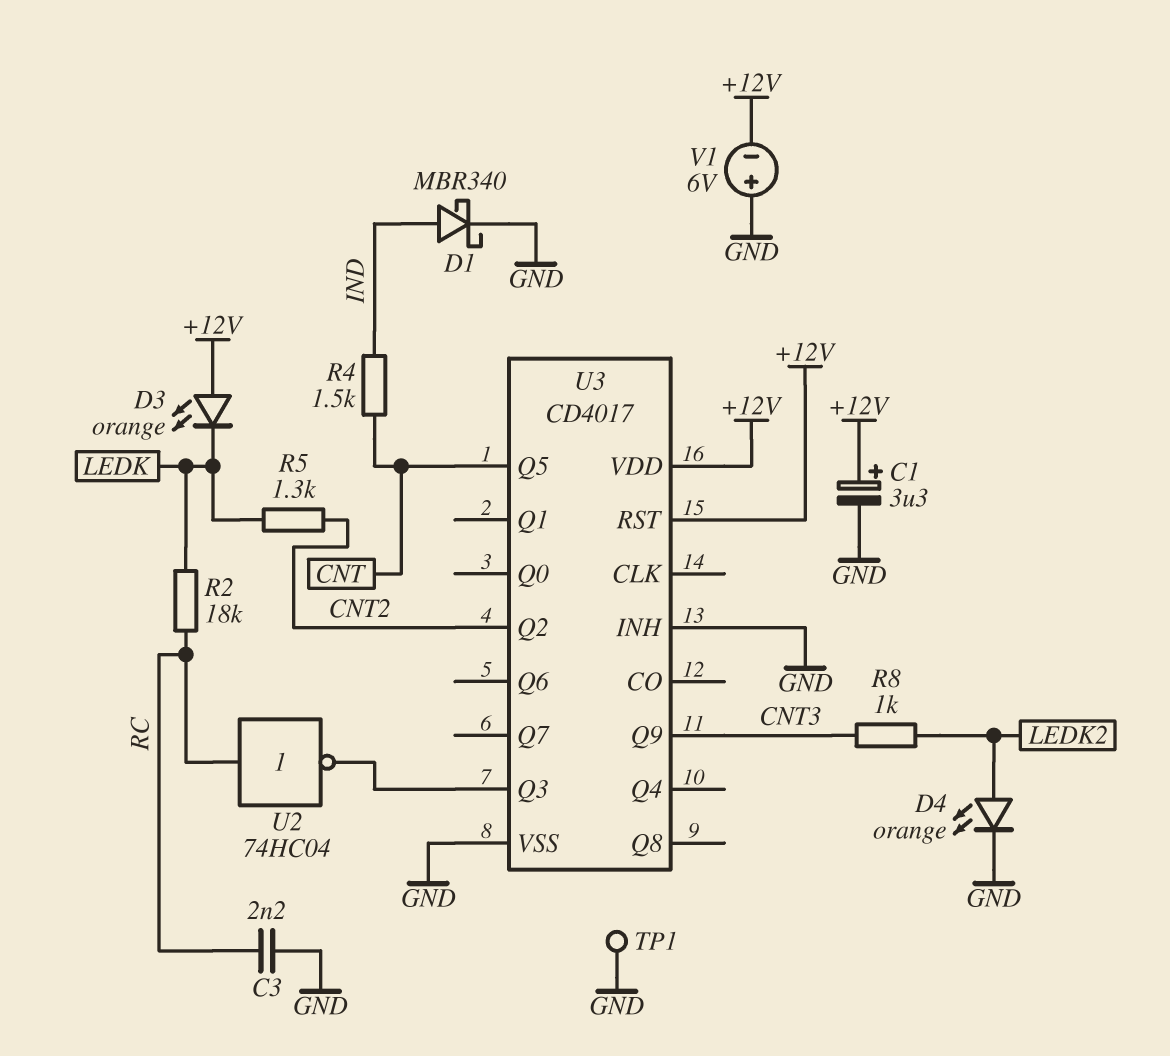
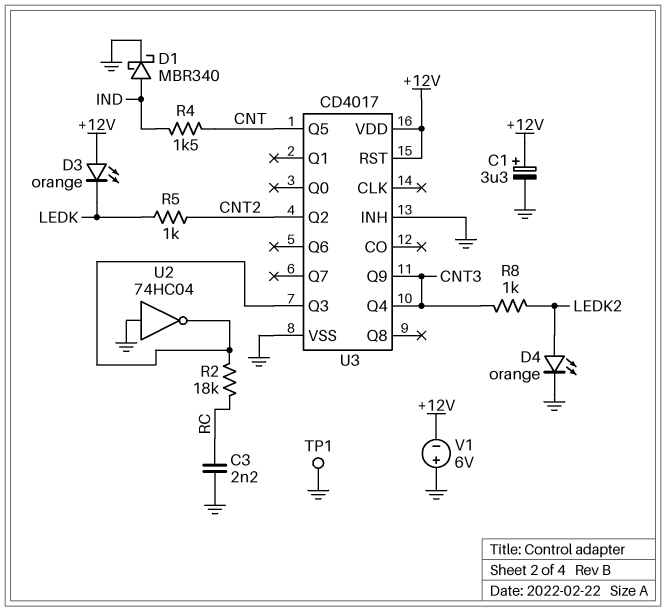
R2: 18k (LEDK, RC) -> 18k (RC, U3/Q3)
R5: 1.3k (CNT2, LEDK) -> 1k (CNT2, LEDK)
U2: NOT 74HC04 (in RC, out U3/Q3) -> NOT 74HC04 (in GND, out U3/Q3)
U3 pin Q4: none -> CNT3

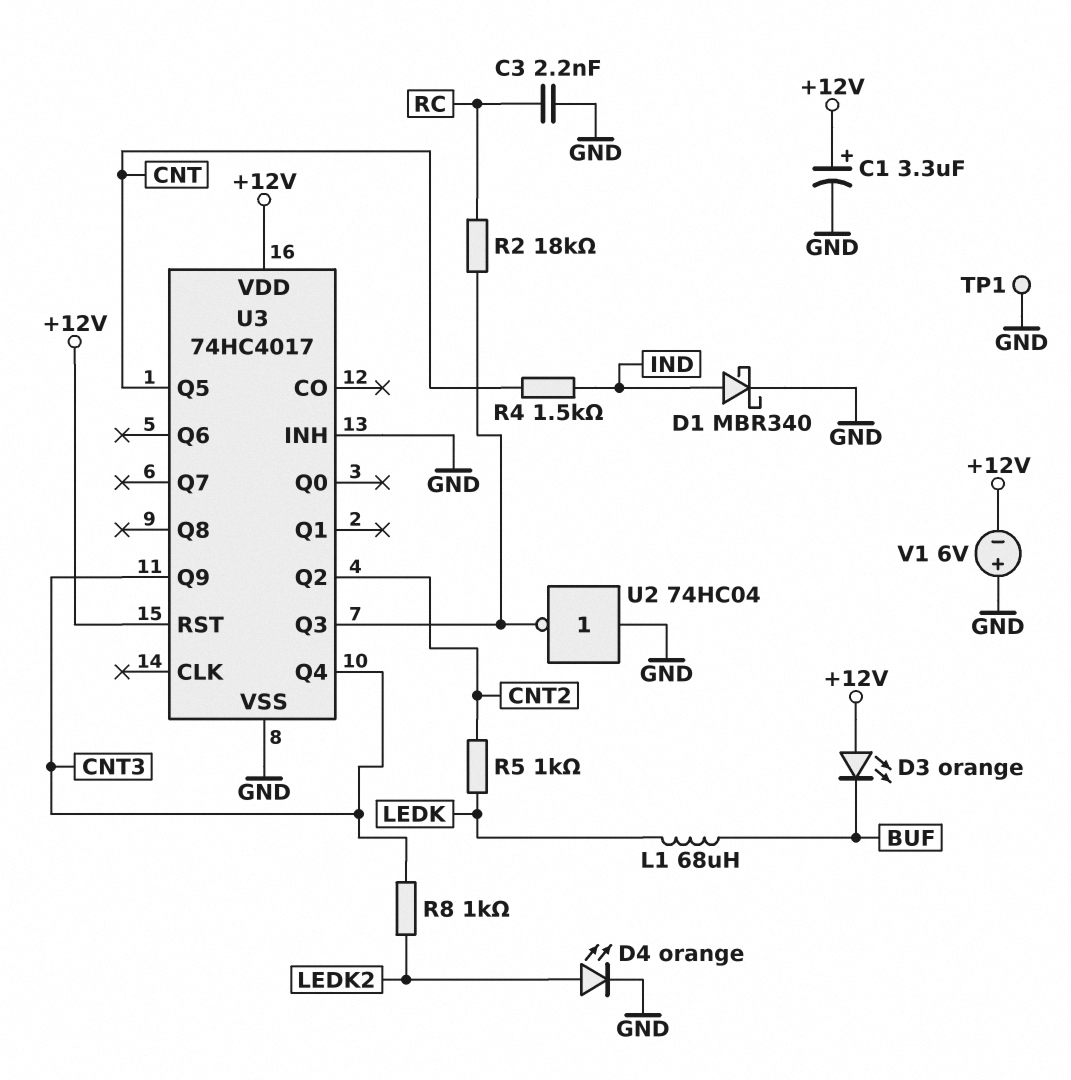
D3: LED orange (A +12V, K LEDK) -> LED orange (A +12V, K BUF)
L1: none -> 68uH (BUF, LEDK)
U3: CD4017 -> 74HC4017

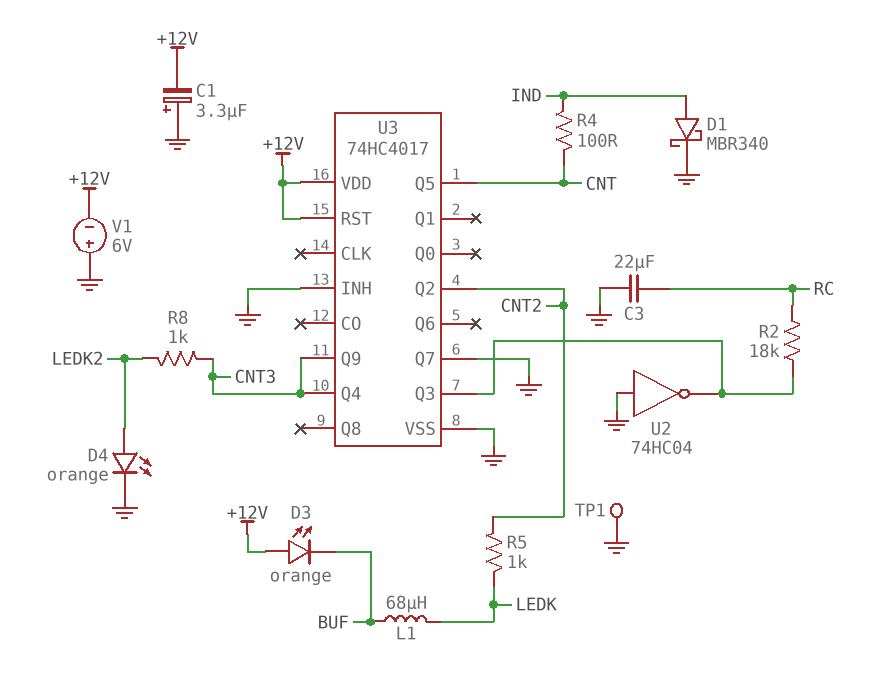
C1: 3.3uF (plus +12V, minus GND) -> 3.3uF (plus GND, minus +12V)
C3: 2.2nF (GND, RC) -> 22uF (GND, RC)
R4: 1.5k (CNT, IND) -> 100 (CNT, IND)
U3 pin Q7: none -> GND

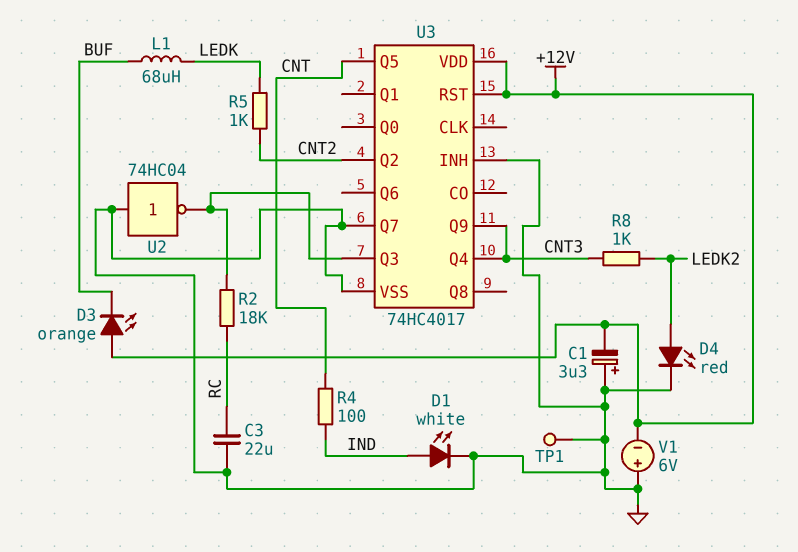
D1: schottky MBR340 (A IND, K GND) -> LED white (A IND, K GND)
D4: LED orange (A LEDK2, K GND) -> LED red (A LEDK2, K GND)

